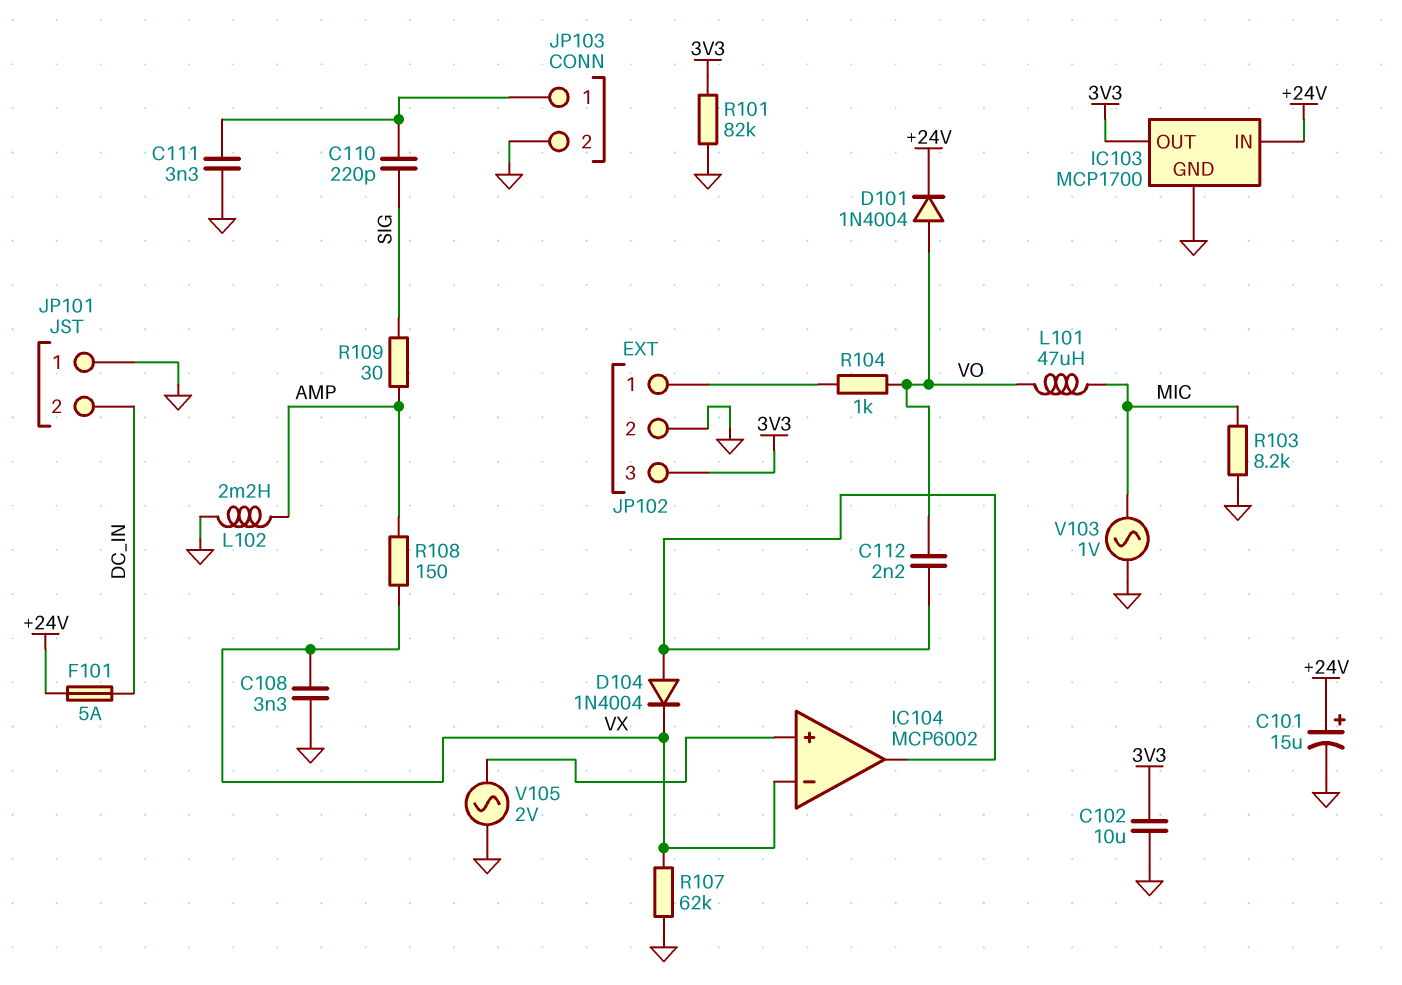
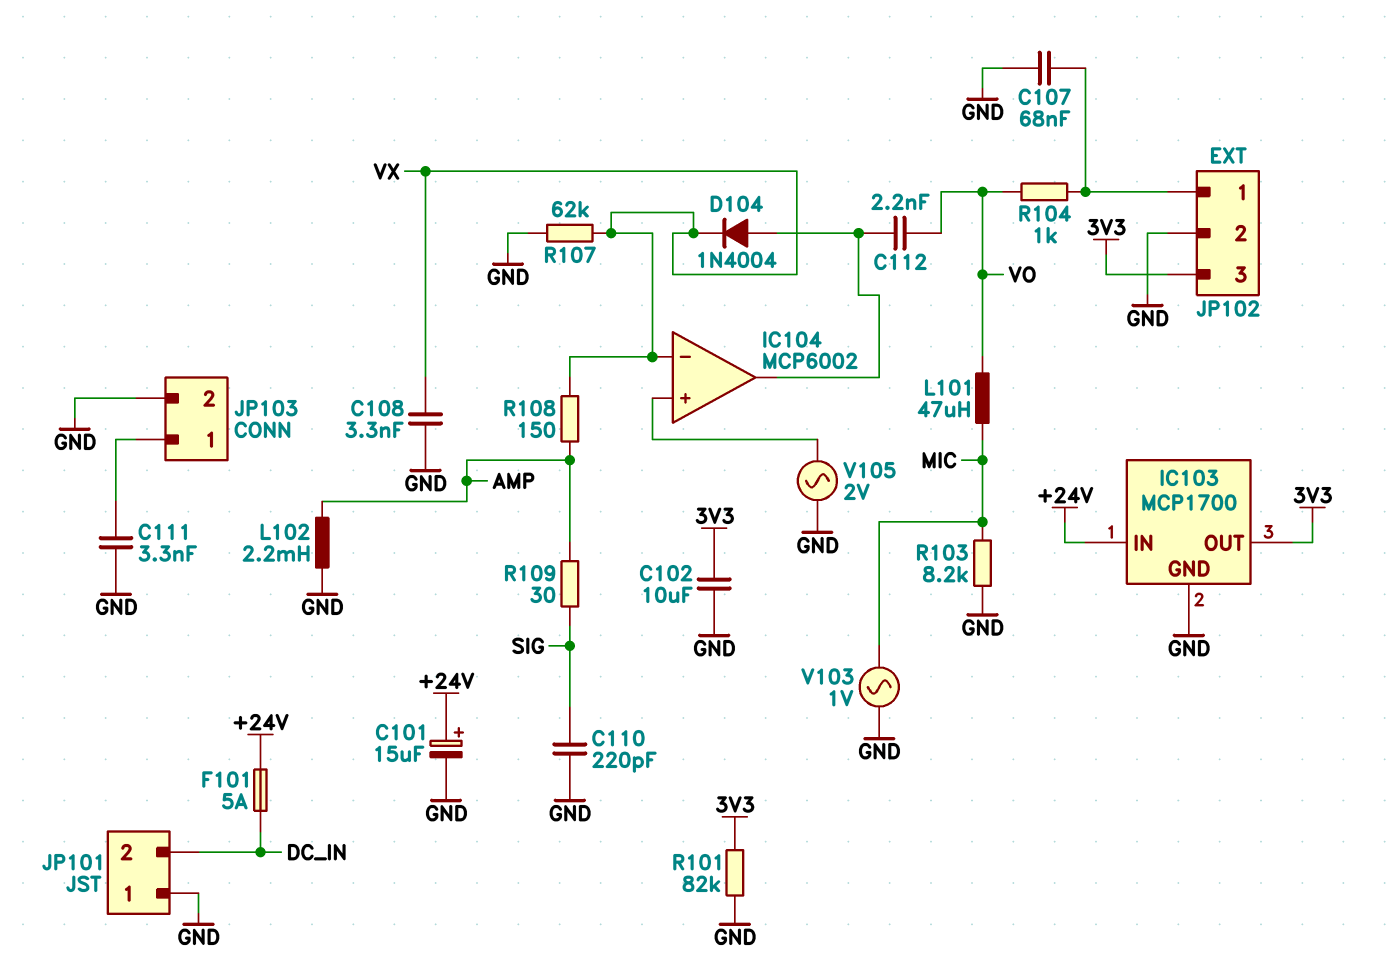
C107: none -> 68nF (GND, JP102/1)
C110: 220pF (JP103/1, SIG) -> 220pF (GND, SIG)
D101: diode 1N4004 (A VO, K +24V) -> none

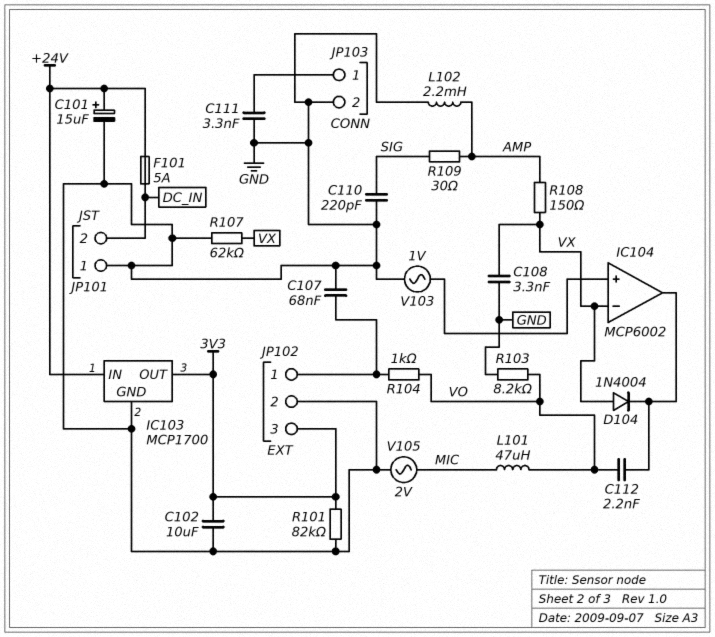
D104: diode 1N4004 (A IC104/out, K VX) -> diode 1N4004 (A VX, K IC104/out)
R103: 8.2k (GND, MIC) -> 8.2k (GND, VO)
V103: AC 1V (GND, MIC) -> AC 1V (GND, IC104/in+)
V105: AC 2V (GND, IC104/in+) -> AC 2V (GND, MIC)

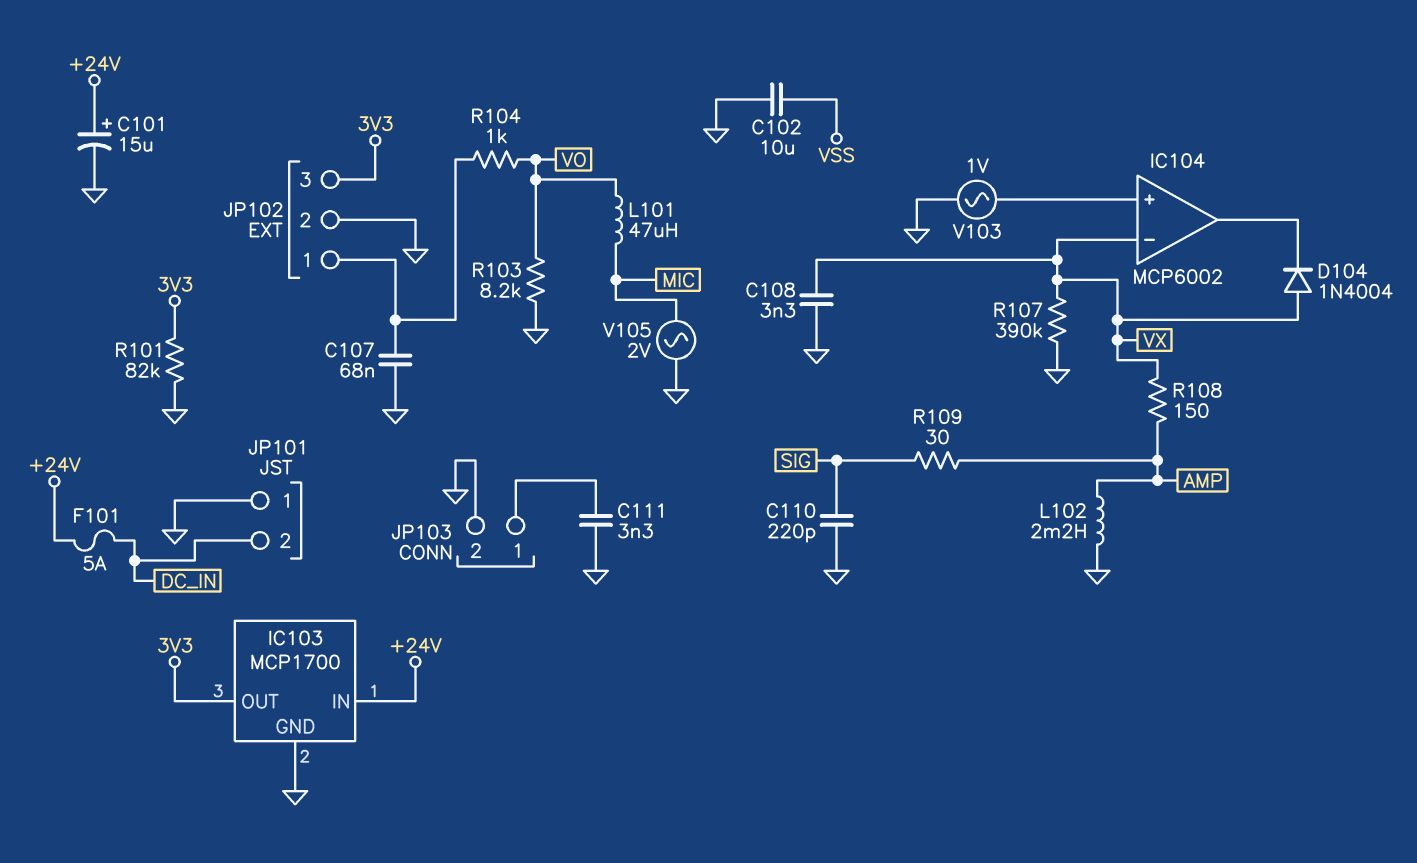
C102: 10uF (3V3, GND) -> 10uF (GND, VSS)
C112: 2.2nF (IC104/out, VO) -> none
R107: 62k (GND, VX) -> 390k (GND, VX)

